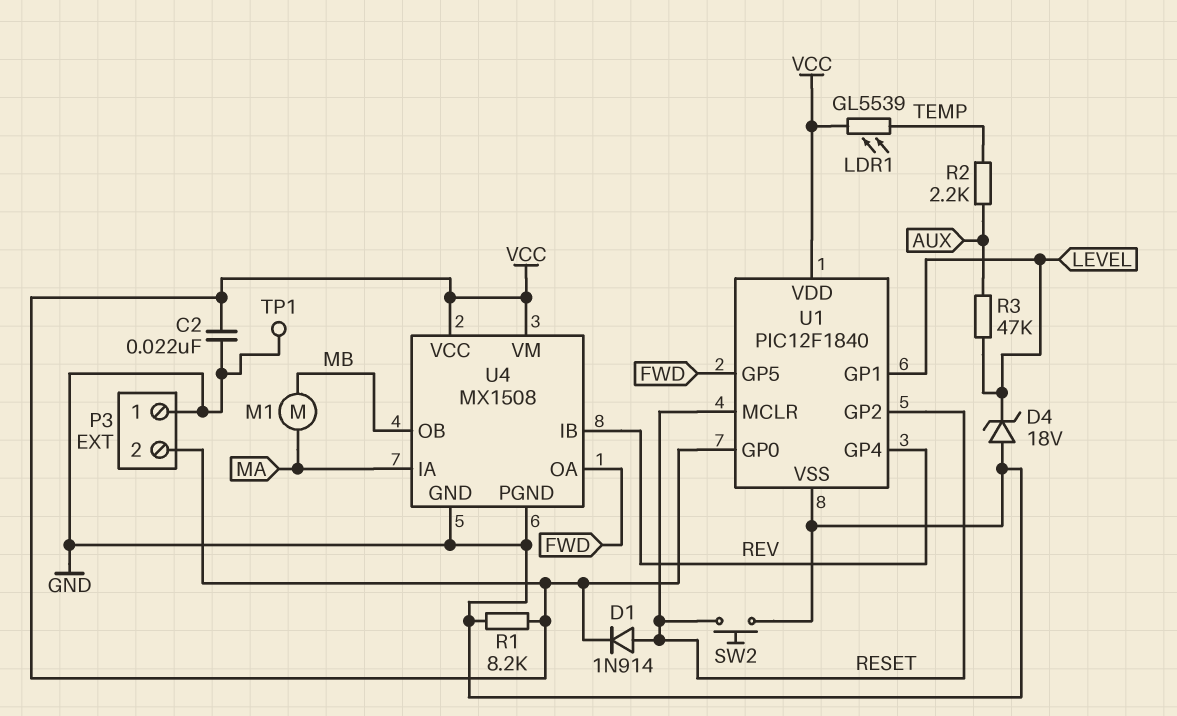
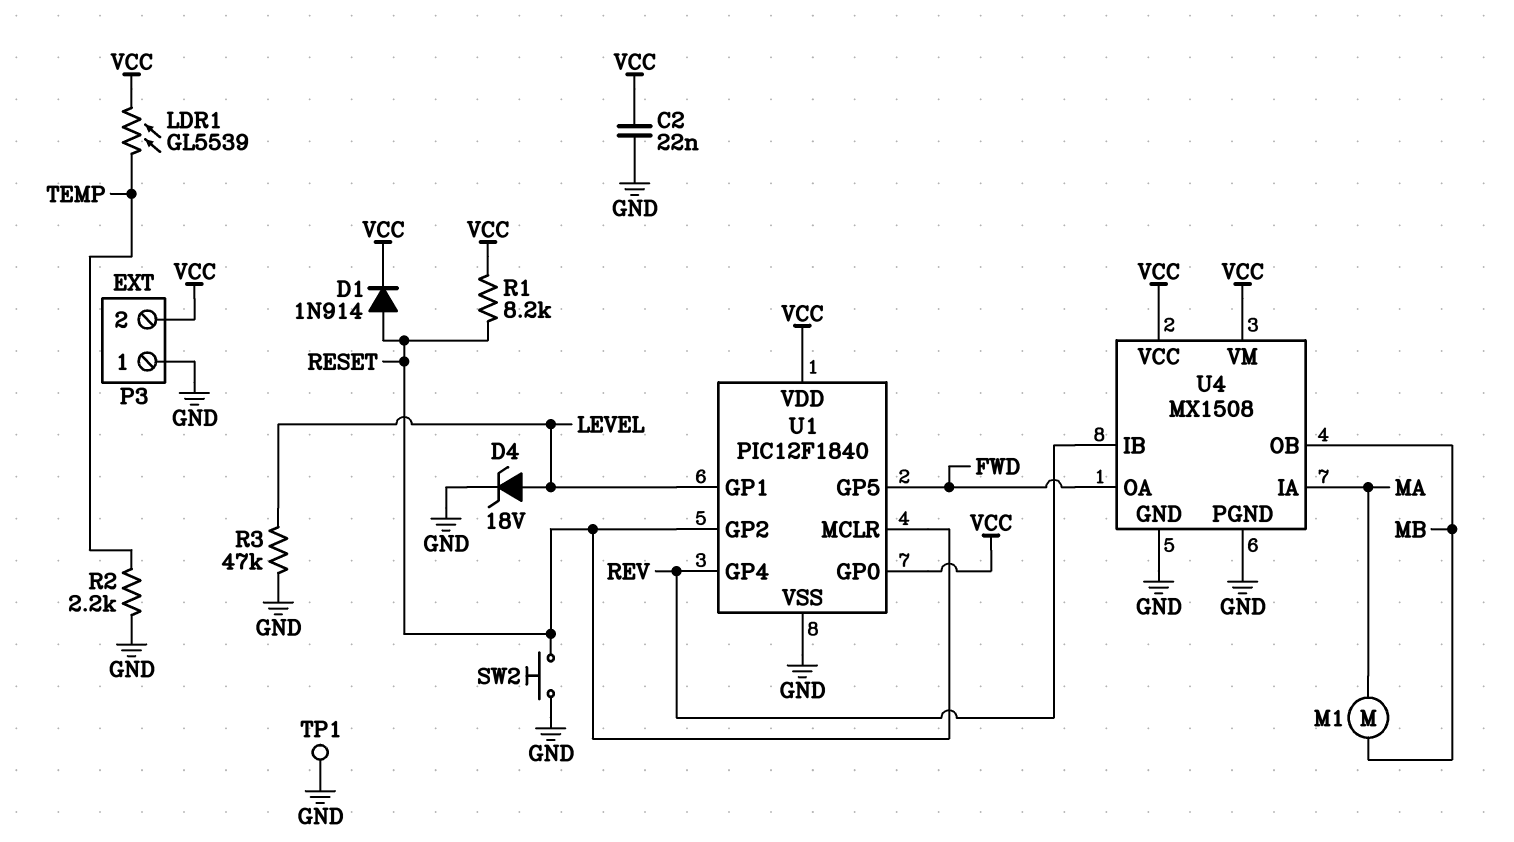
D4: zener 18V (A GND, K LEVEL) -> zener 18V (A LEVEL, K GND)
R1: 8.2k (GND, VCC) -> 8.2k (RESET, VCC)
R2: 2.2k (AUX, TEMP) -> 2.2k (GND, TEMP)
R3: 47k (AUX, LEVEL) -> 47k (GND, LEVEL)

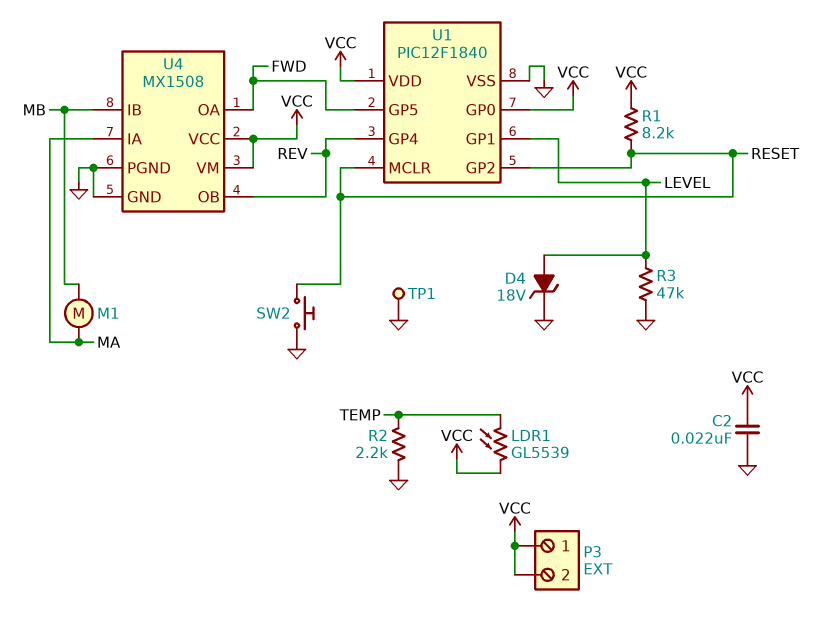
D1: diode 1N914 (A RESET, K VCC) -> none
P3 pin 1: GND -> VCC
U4 pin IB: REV -> MB
U4 pin OB: MB -> REV

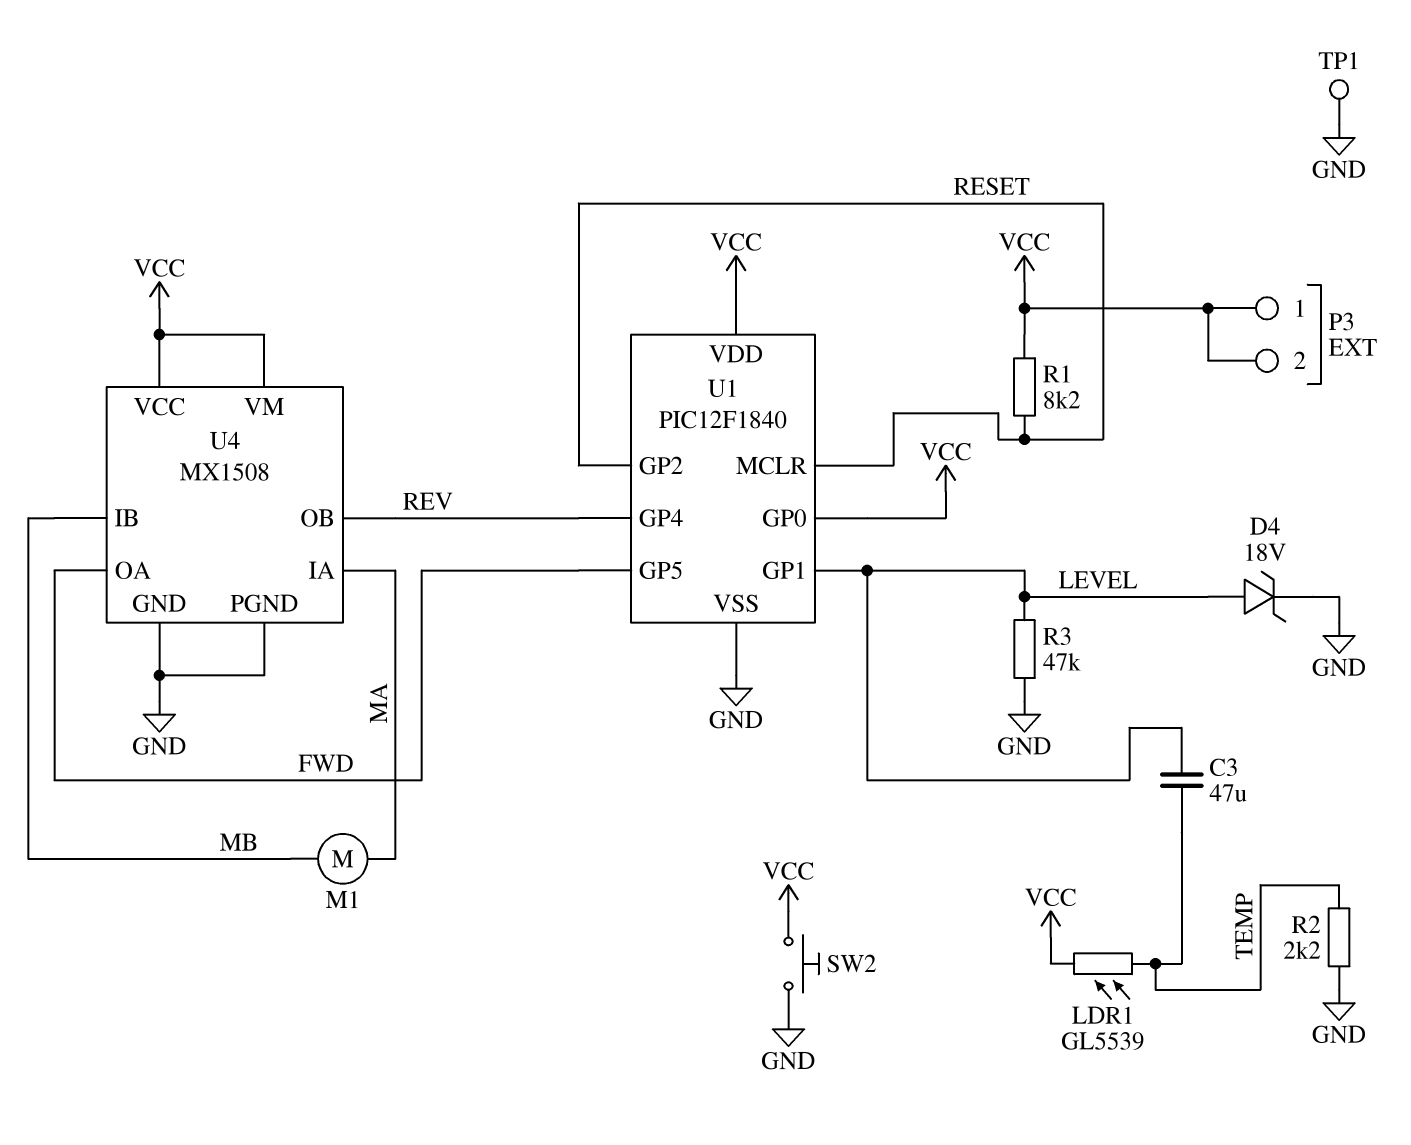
C2: 22nF (GND, VCC) -> none
C3: none -> 47uF (LEVEL, TEMP)
SW2: button (GND, RESET) -> button (GND, VCC)

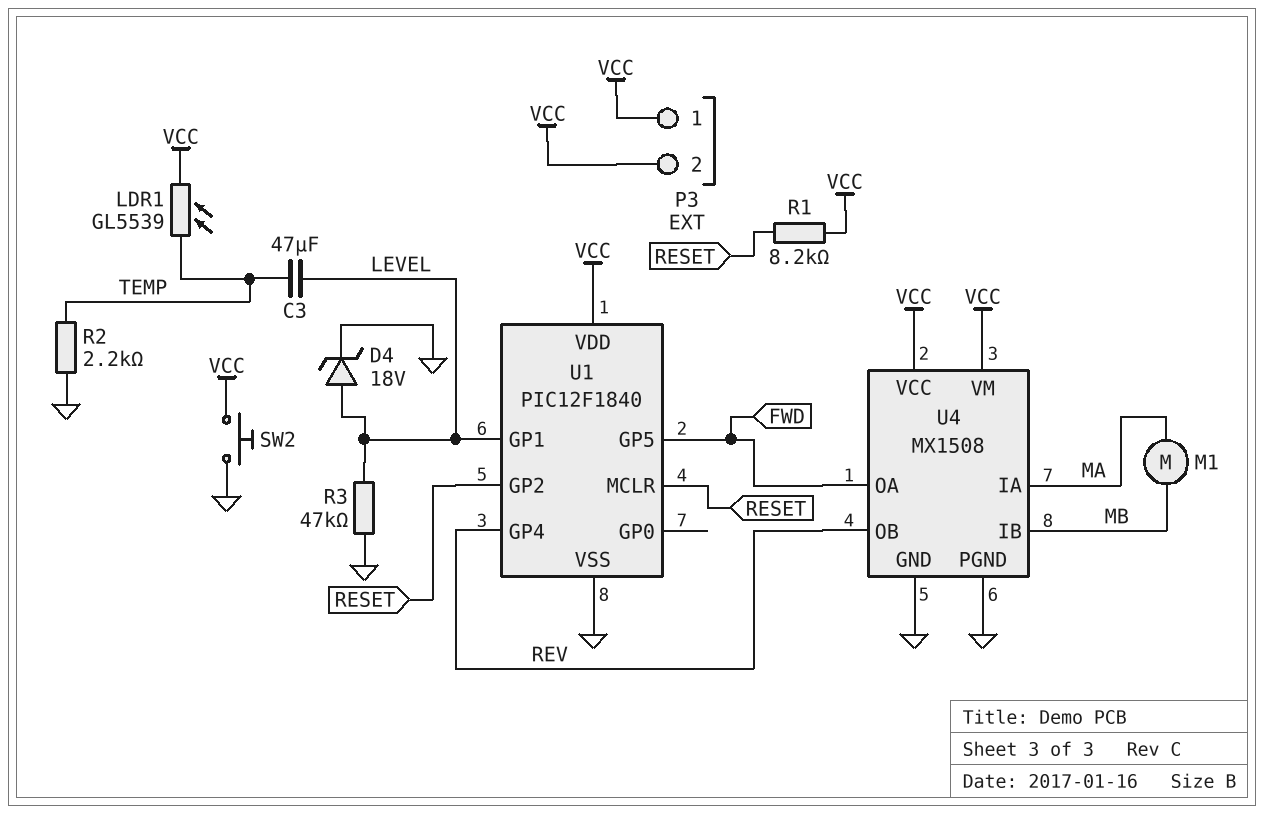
TP1: test point (GND) -> none
U1 pin GP0: VCC -> none

